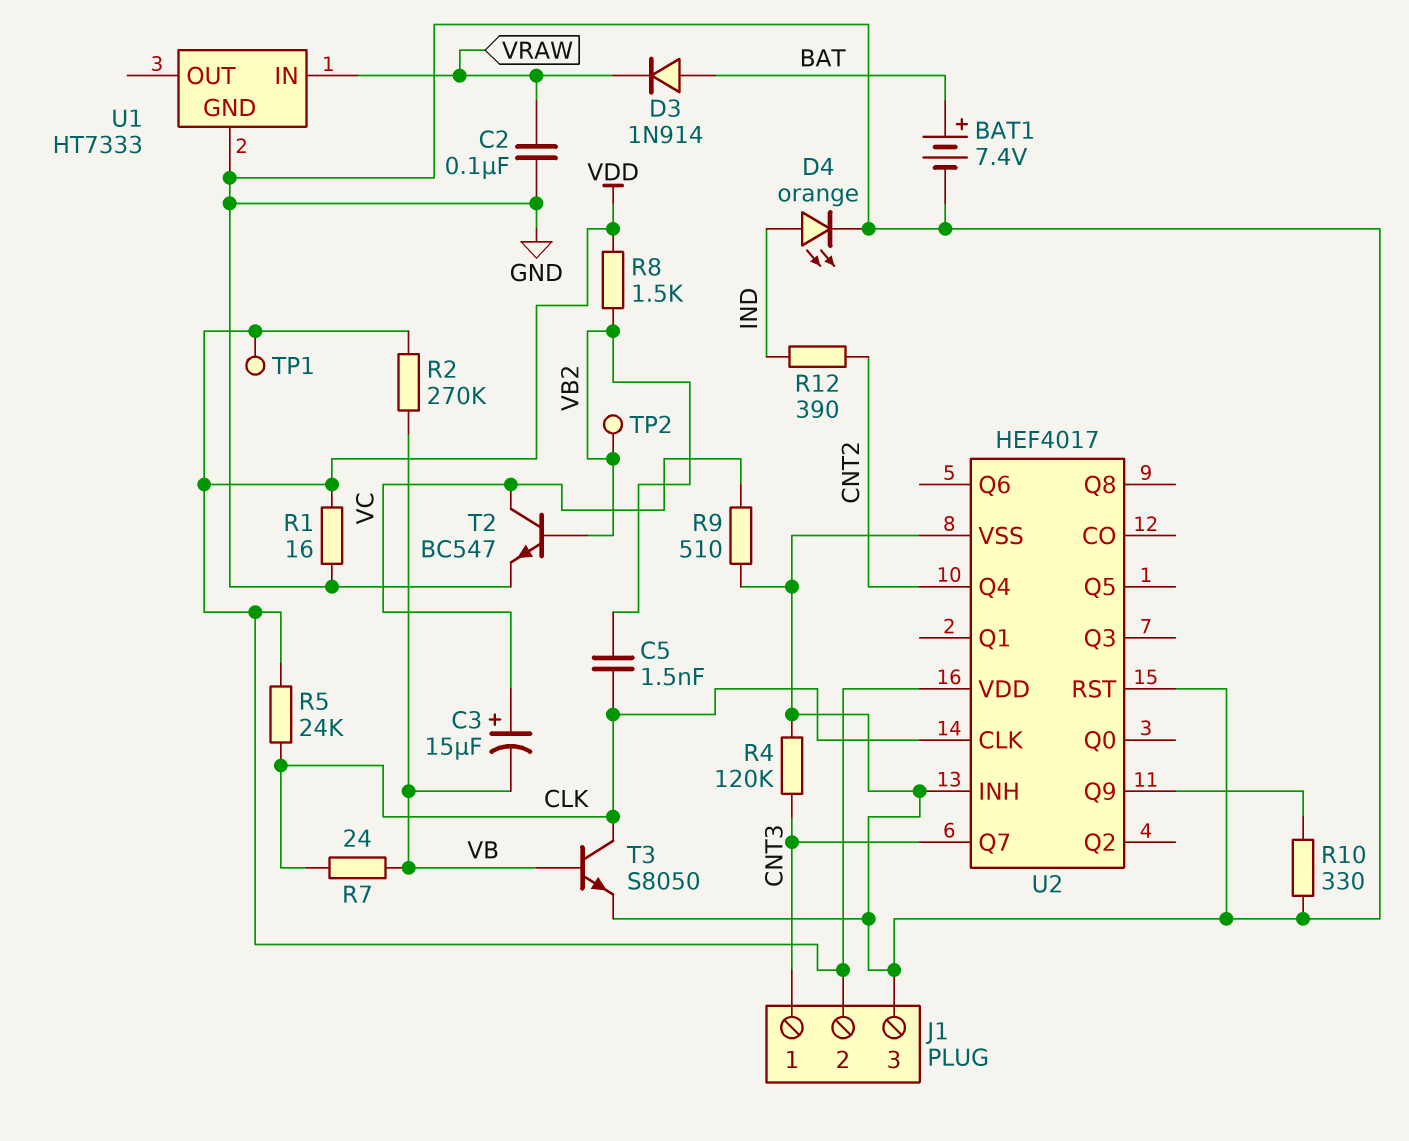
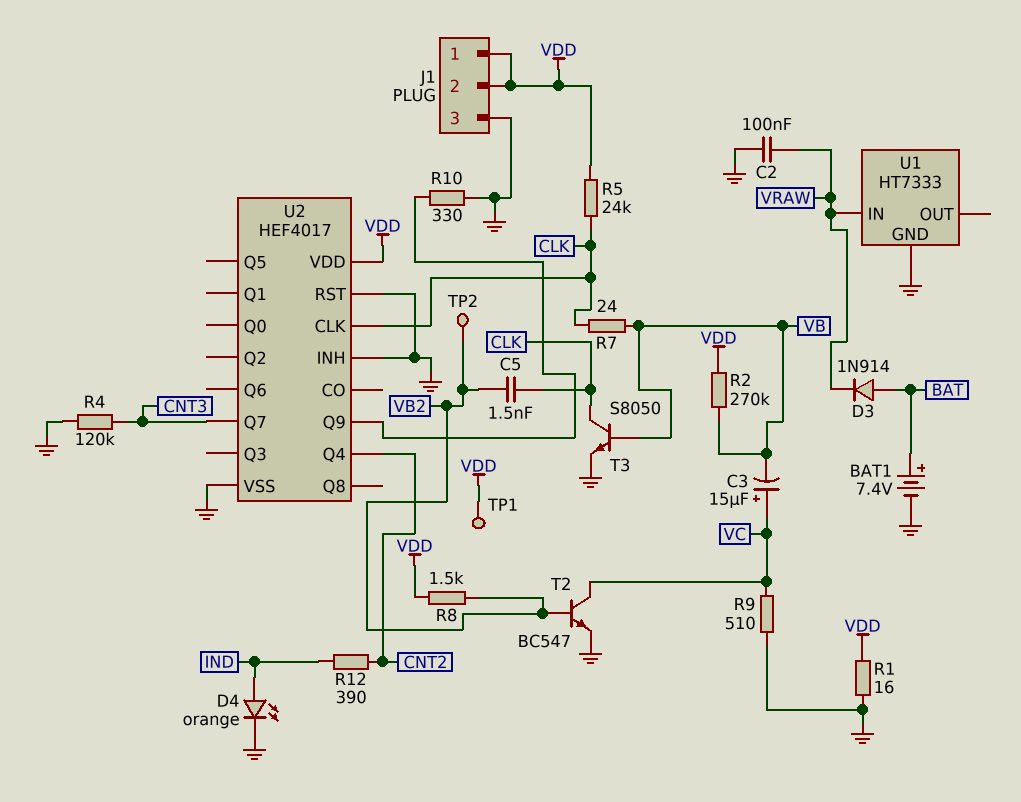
J1 pin 1: CNT3 -> VDD

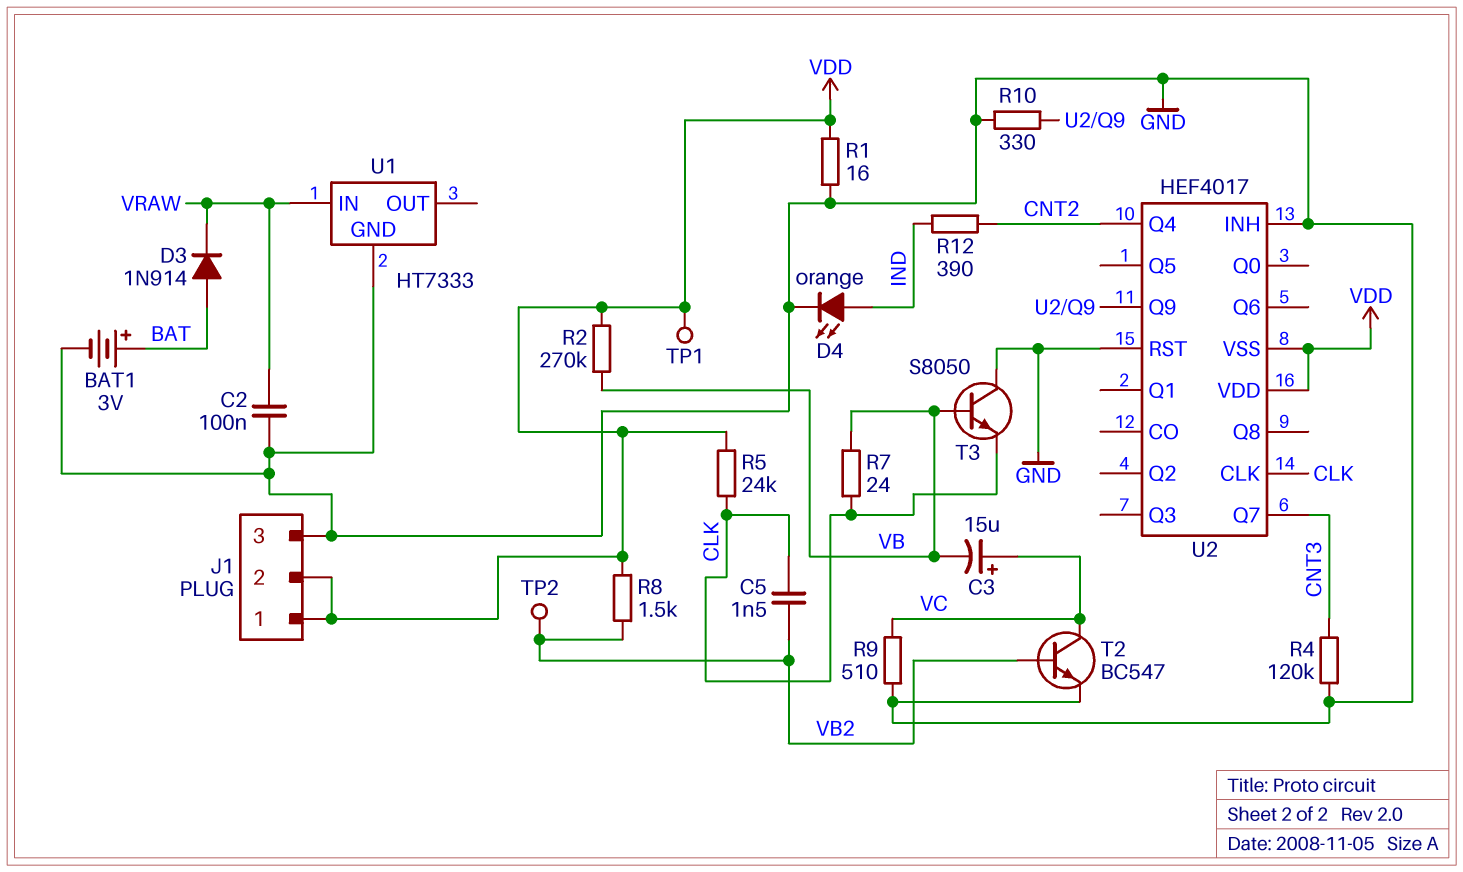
BAT1: 7.4V (plus BAT, minus GND) -> 3V (plus BAT, minus GND)
T3: NPN S8050 (B VB, C CLK, E GND) -> NPN S8050 (B VB, C GND, E CLK)
U2 pin VSS: GND -> VDD

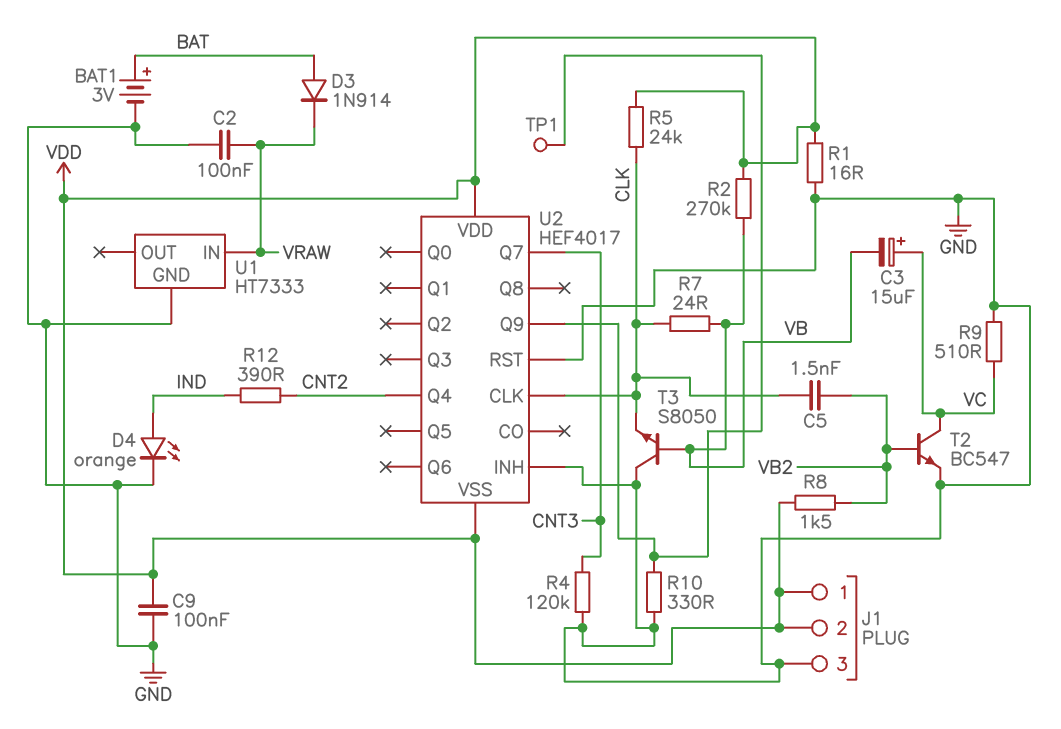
C9: none -> 100nF (GND, VDD)
TP1: test point (VDD) -> test point (U2/Q9)
TP2: test point (VB2) -> none

